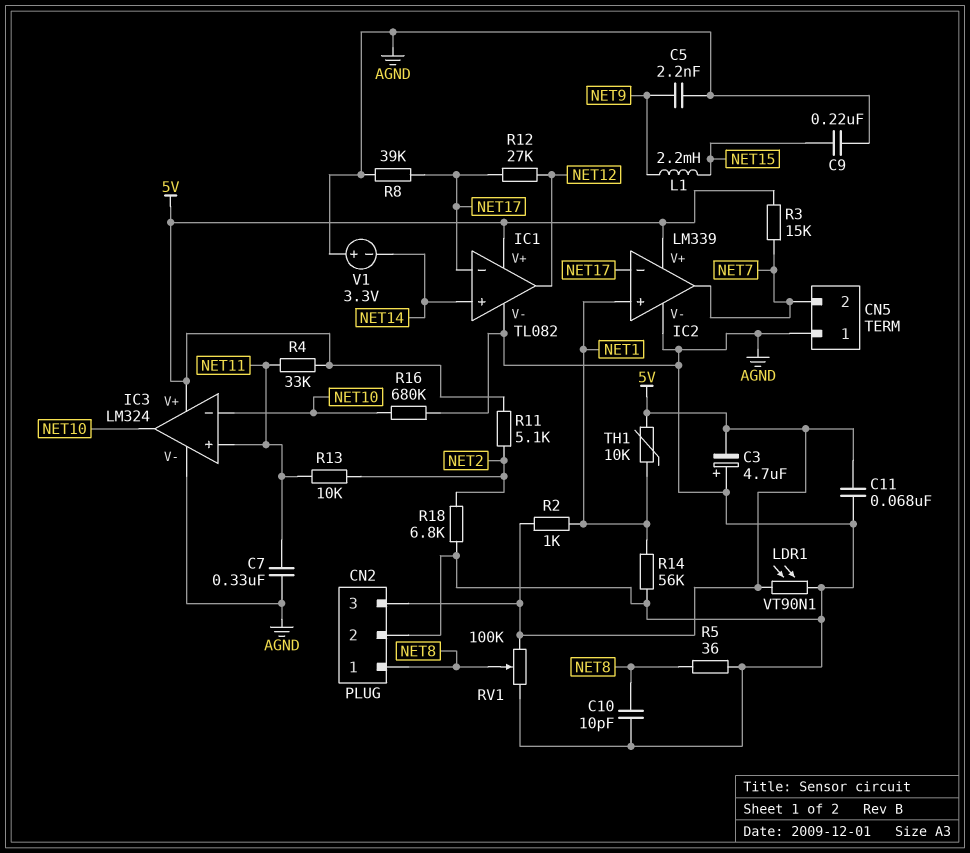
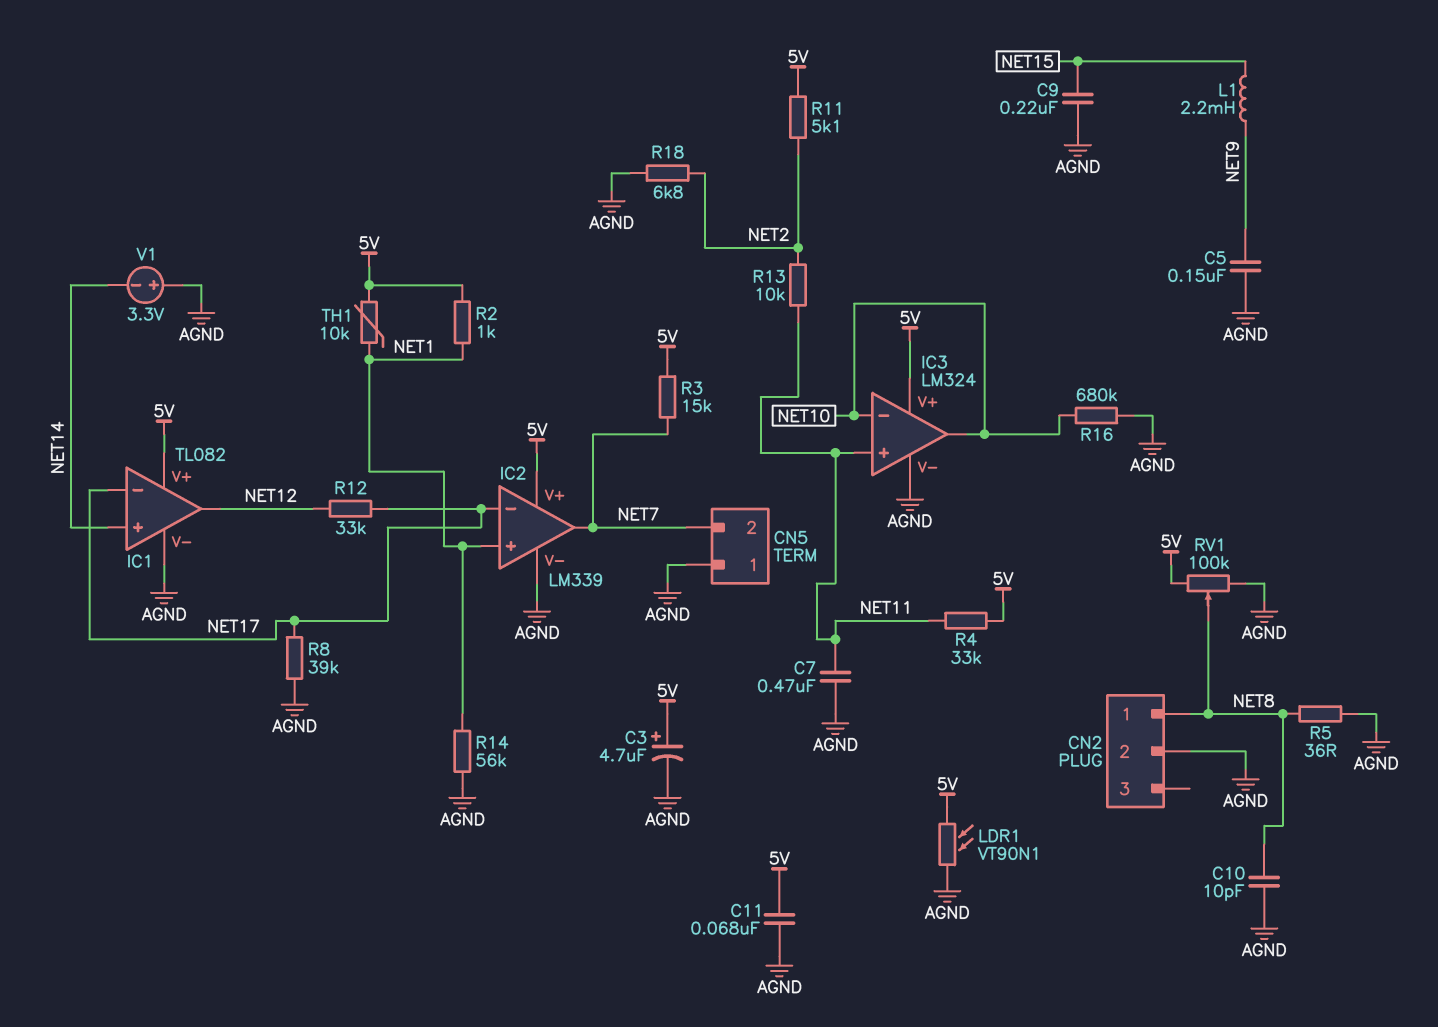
C3: 4.7uF (plus AGND, minus 5V) -> 4.7uF (plus 5V, minus AGND)
C5: 2.2nF (AGND, NET9) -> 150nF (AGND, NET9)
C7: 330nF (AGND, NET11) -> 470nF (AGND, NET11)
CN2 pin 3: 5V -> none
R12: 27k (NET12, NET17) -> 33k (NET12, NET17)

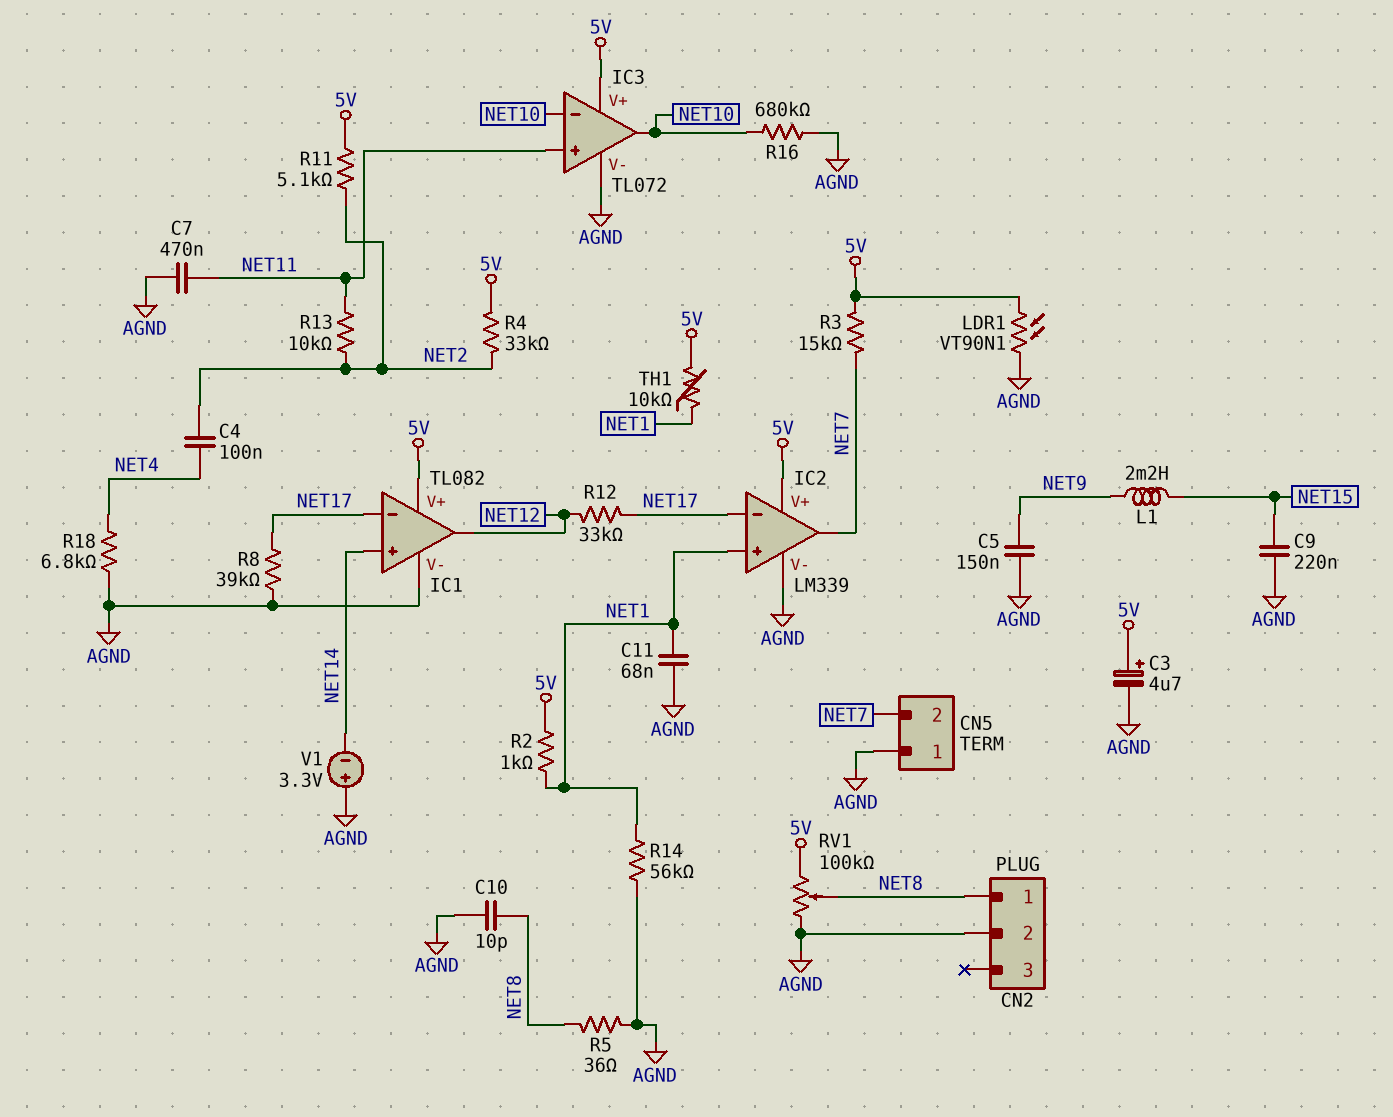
C4: none -> 100nF (NET2, NET4)
C11: 68nF (5V, AGND) -> 68nF (AGND, NET1)
IC3: LM324 -> TL072
R4: 33k (5V, NET11) -> 33k (5V, NET2)
R18: 6.8k (AGND, NET2) -> 6.8k (AGND, NET4)

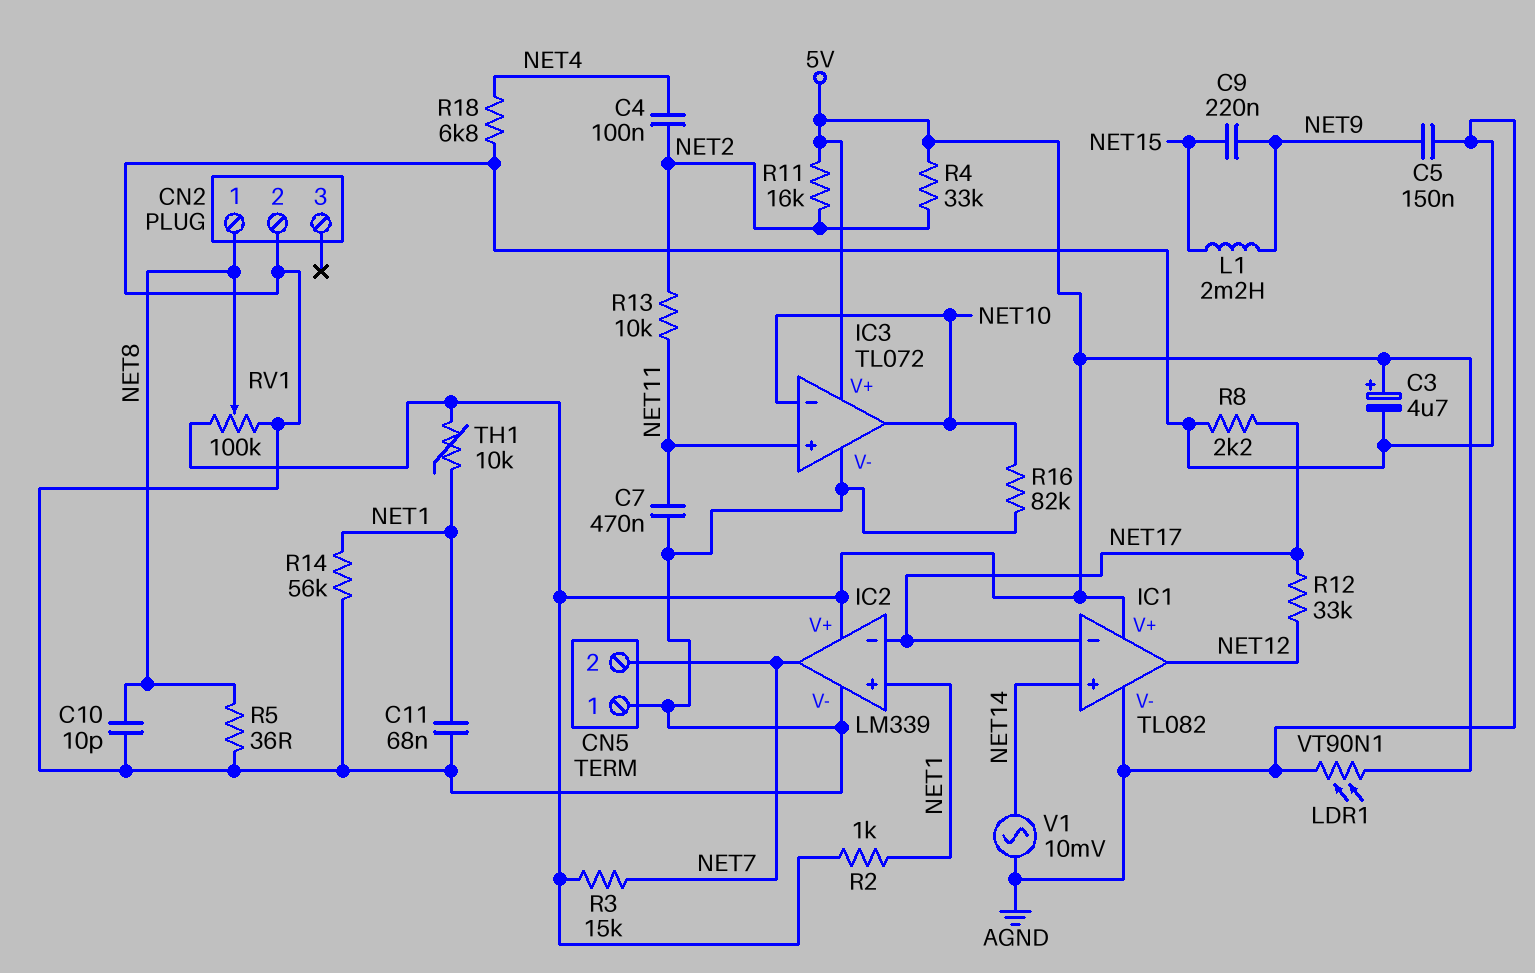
C9: 220nF (AGND, NET15) -> 220nF (NET9, NET15)
R8: 39k (AGND, NET17) -> 2.2k (AGND, NET17)
R11: 5.1k (5V, NET2) -> 16k (5V, NET2)
R16: 680k (AGND, NET10) -> 82k (AGND, NET10)
V1: 3.3V (plus AGND, minus NET14) -> AC 10mV (AGND, NET14)

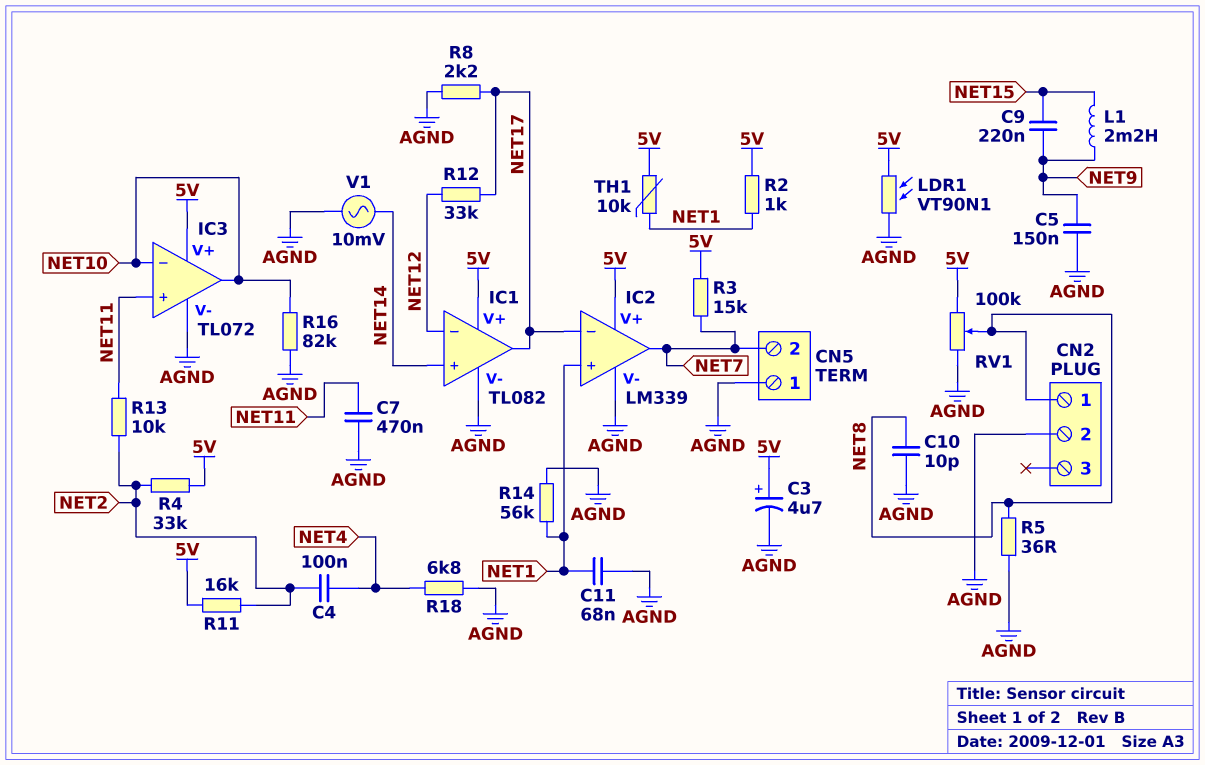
IC1 pin in-: NET17 -> NET12
IC1 pin out: NET12 -> NET17

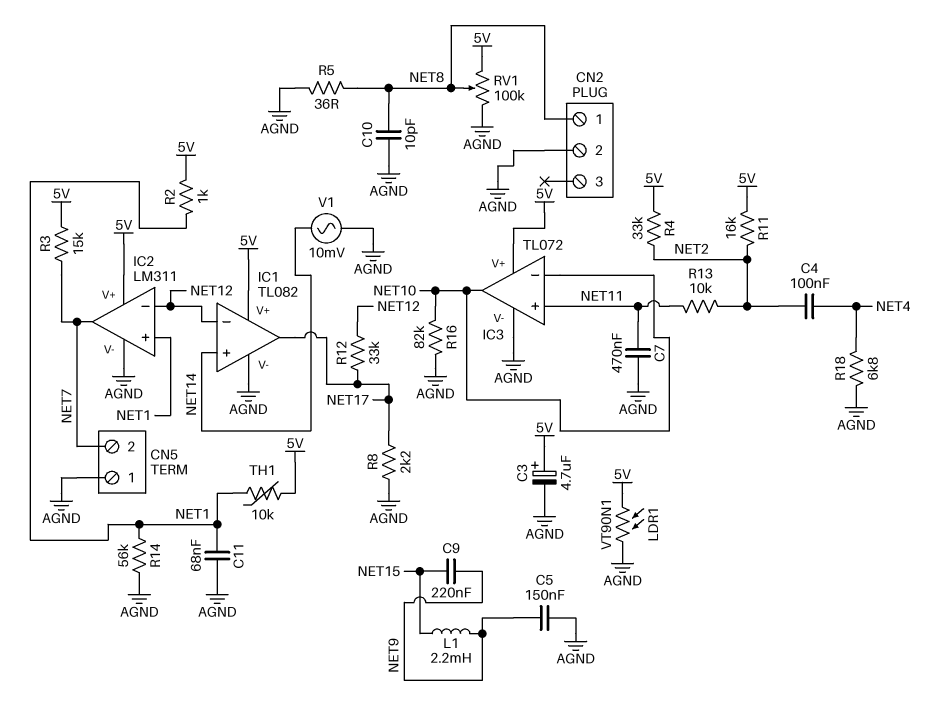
IC2: LM339 -> LM311
IC2 pin in-: NET17 -> NET12

